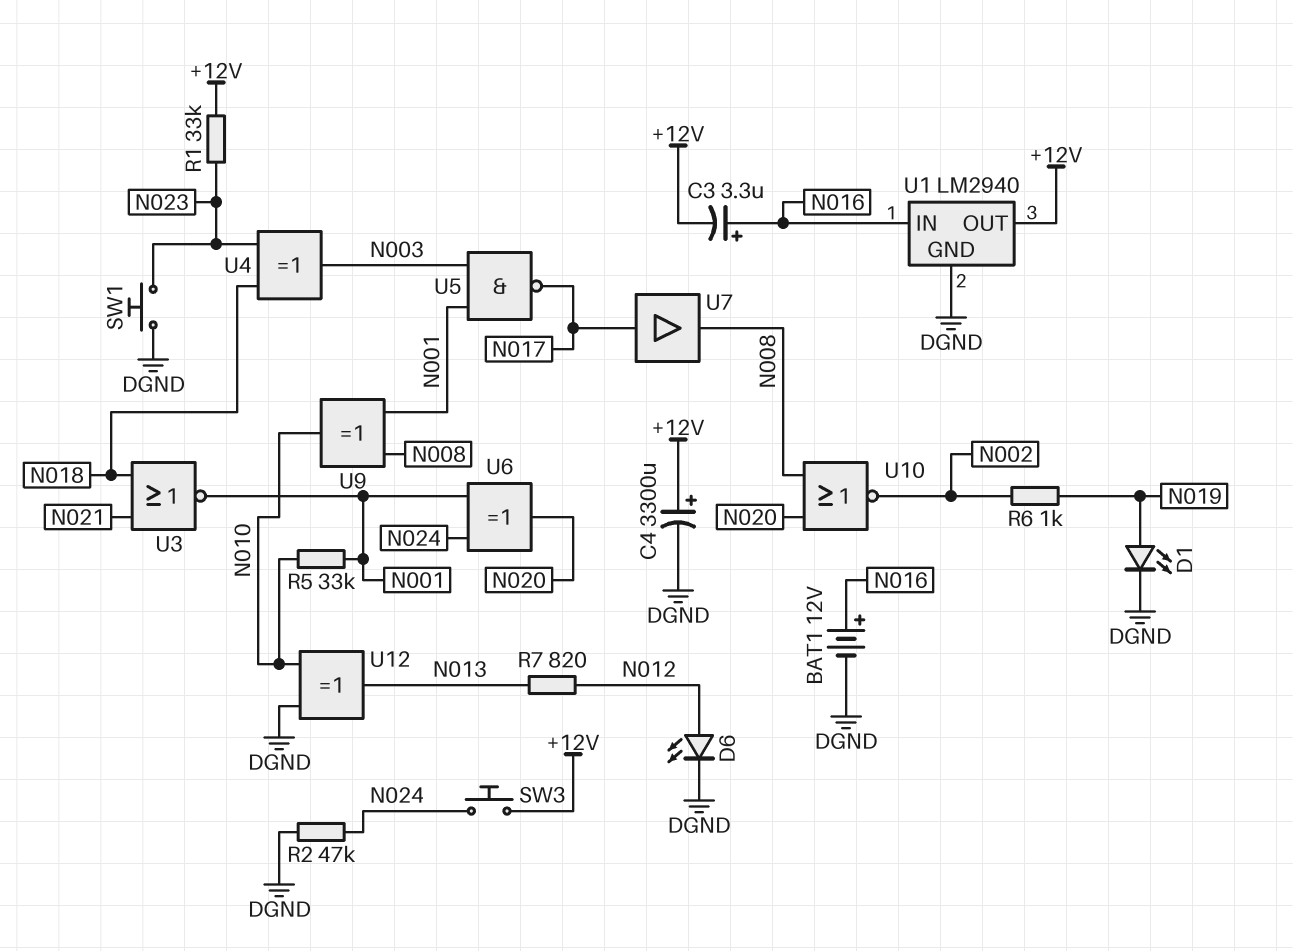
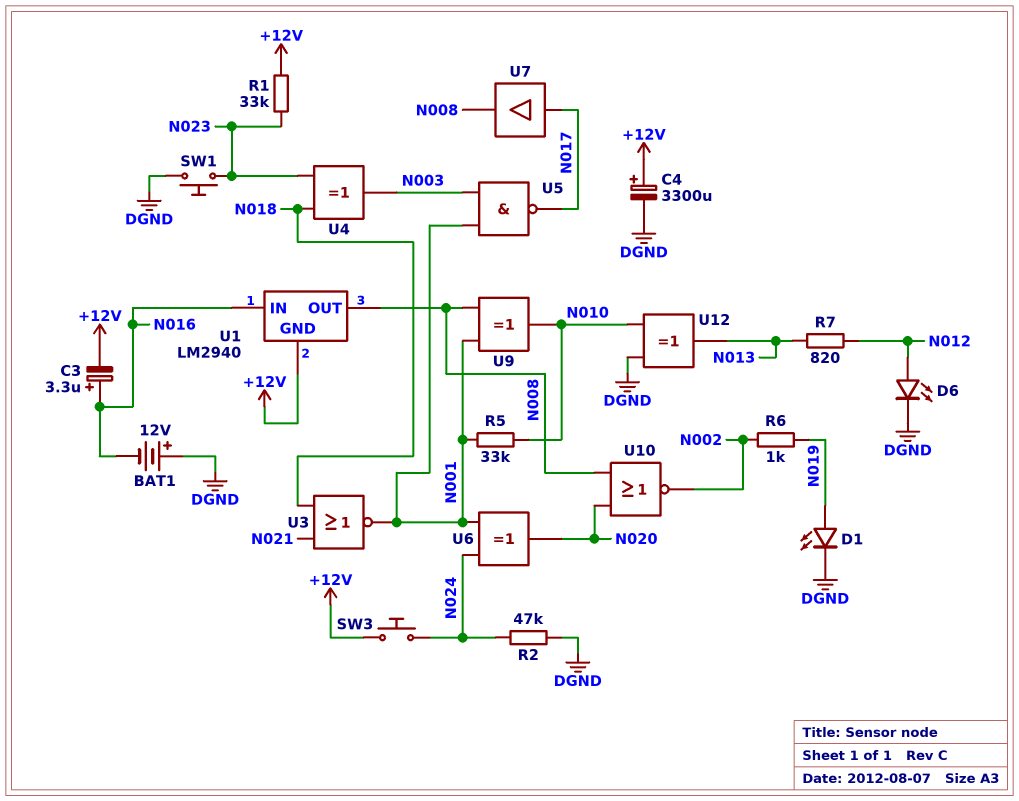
BAT1: 12V (plus N016, minus DGND) -> 12V (plus DGND, minus N016)
U1 pin GND: DGND -> +12V
U1 pin OUT: +12V -> N008

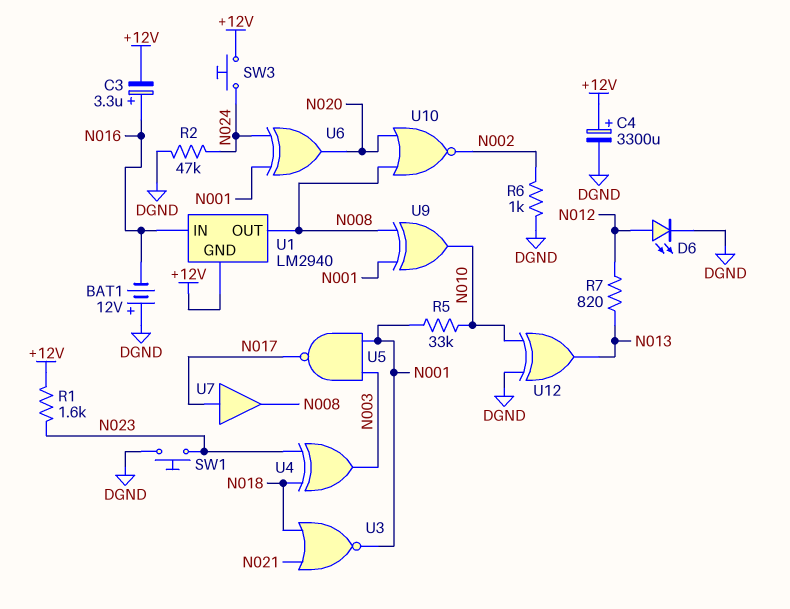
D1: LED (A N019, K DGND) -> none
R1: 33k (+12V, N023) -> 1.6k (+12V, N023)
R6: 1k (N002, N019) -> 1k (DGND, N002)

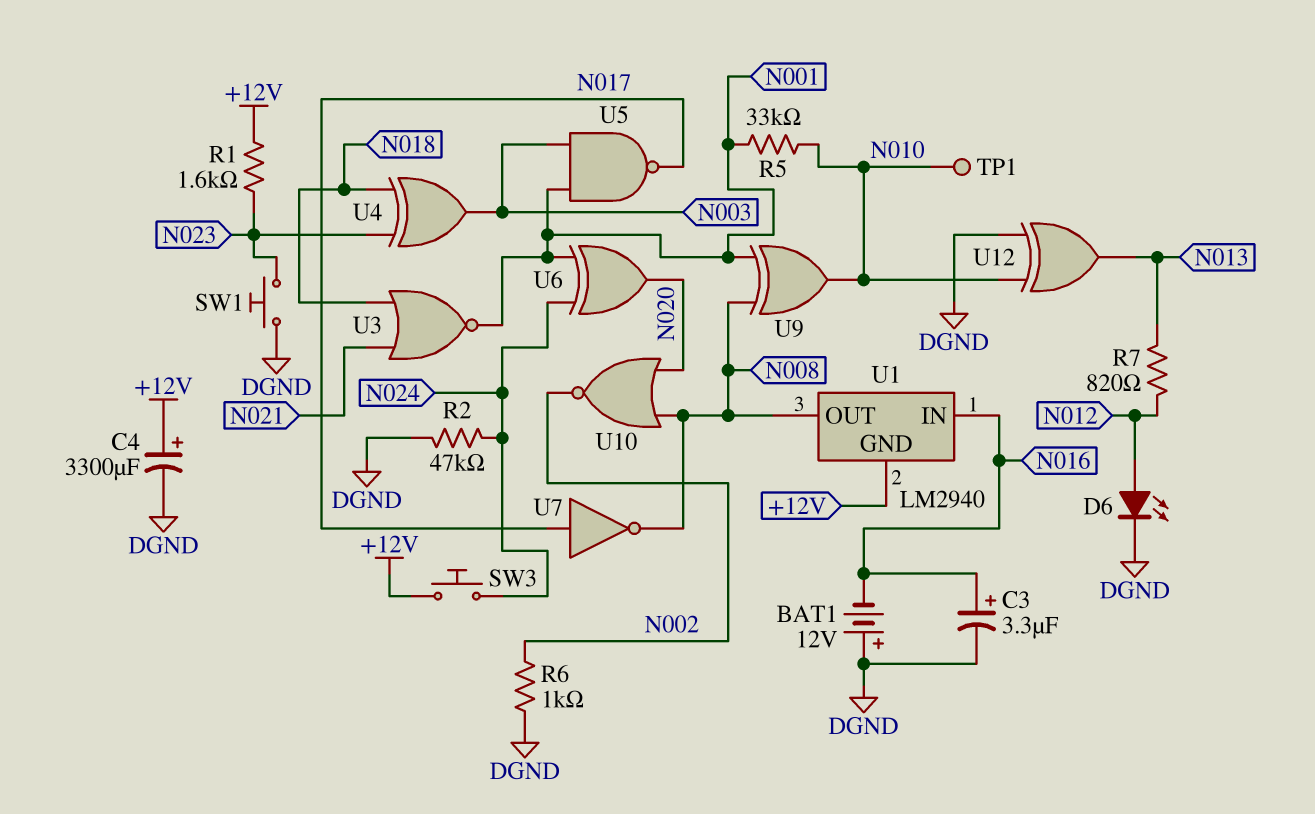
C3: 3.3uF (plus N016, minus +12V) -> 3.3uF (plus N016, minus DGND)
TP1: none -> test point (N010)
U7: buffer (in N017, out N008) -> NOT (in N017, out N008)

